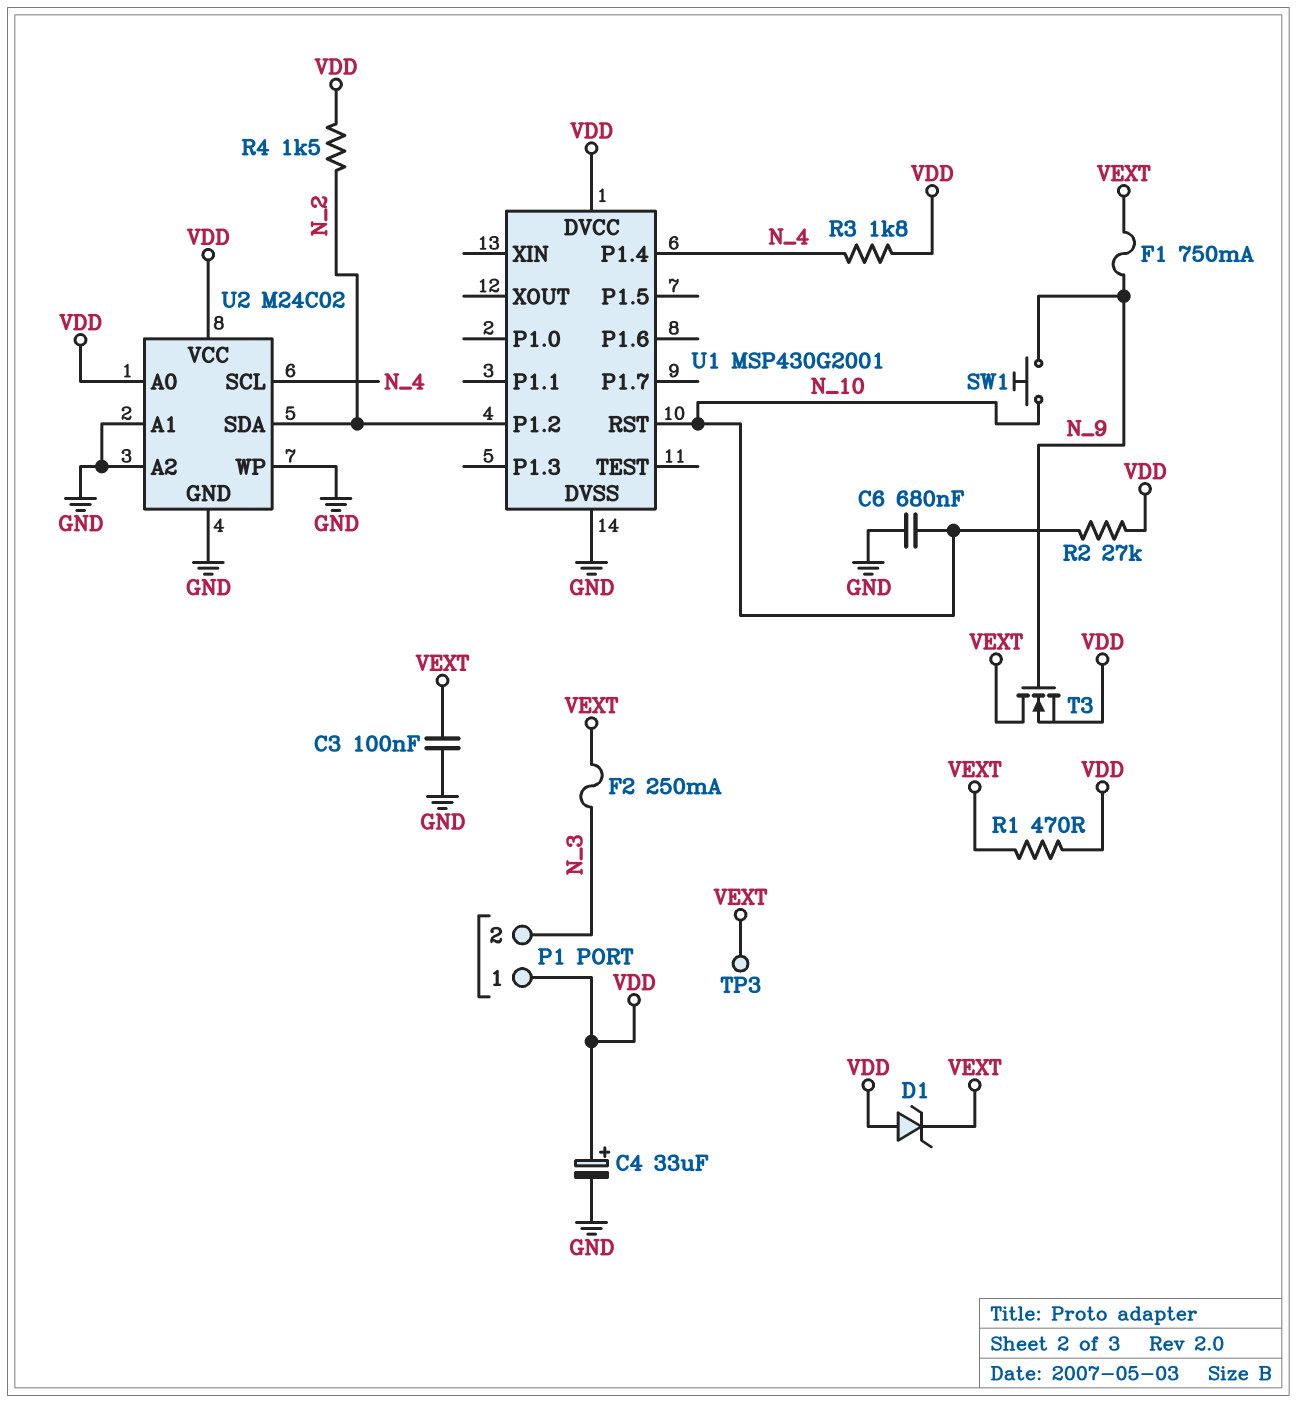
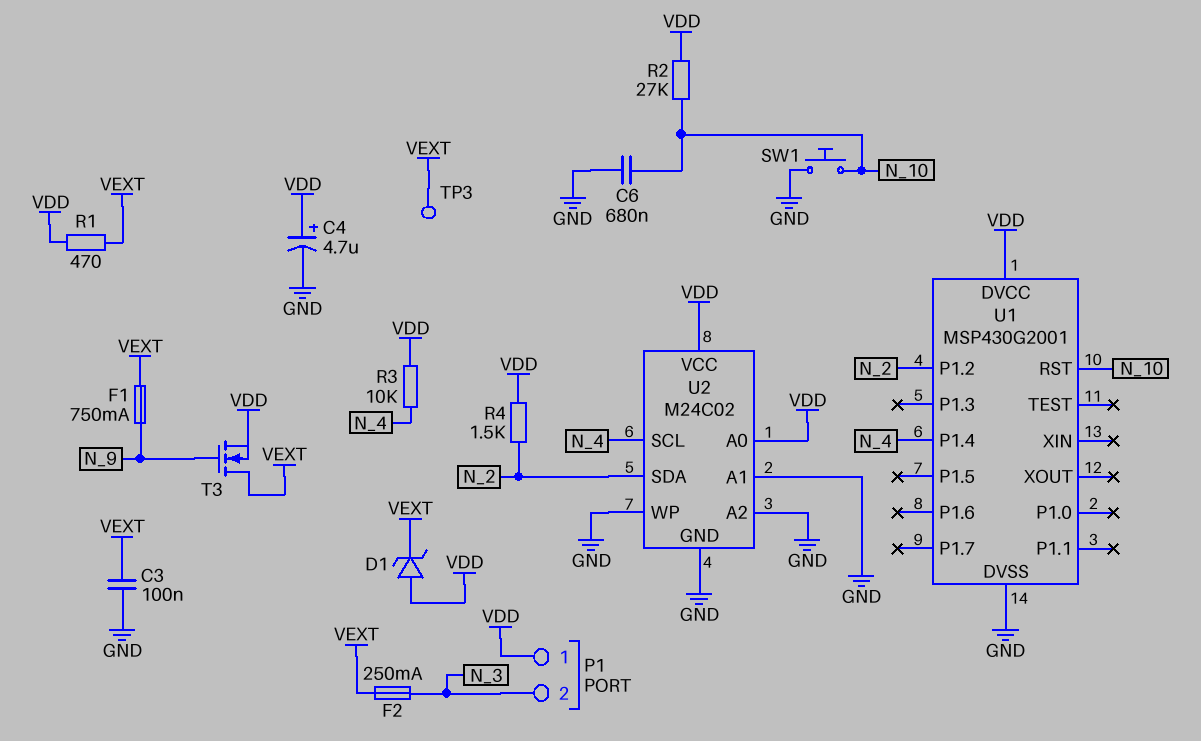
C4: 33uF (plus VDD, minus GND) -> 4.7uF (plus VDD, minus GND)
R3: 1.8k (N_4, VDD) -> 10k (N_4, VDD)
SW1: button (N_9, N_10) -> button (GND, N_10)

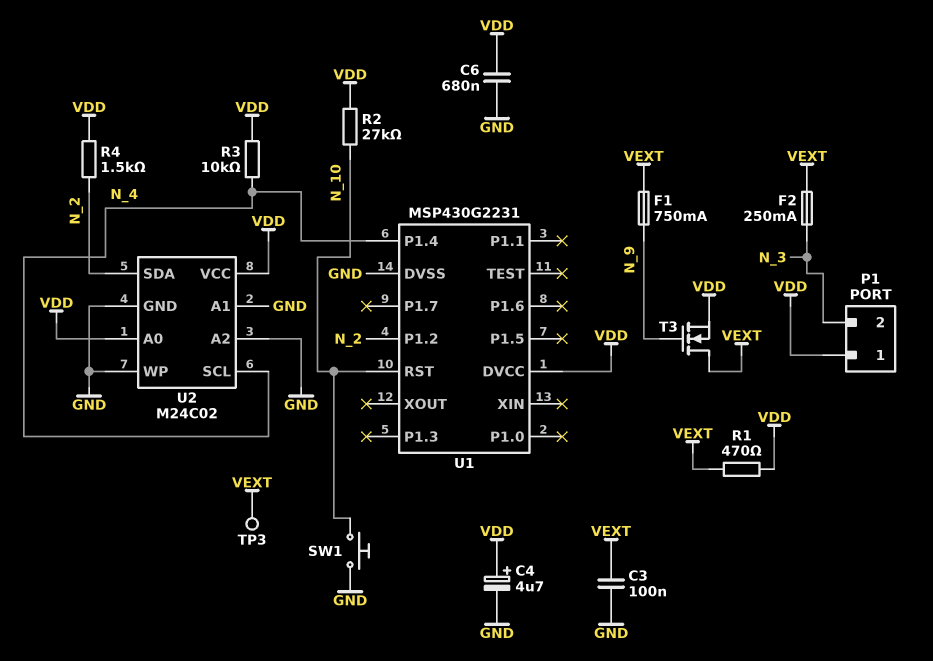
C6: 680nF (GND, N_10) -> 680nF (GND, VDD)
D1: zener (A VDD, K VEXT) -> none
U1: MSP430G2001 -> MSP430G2231

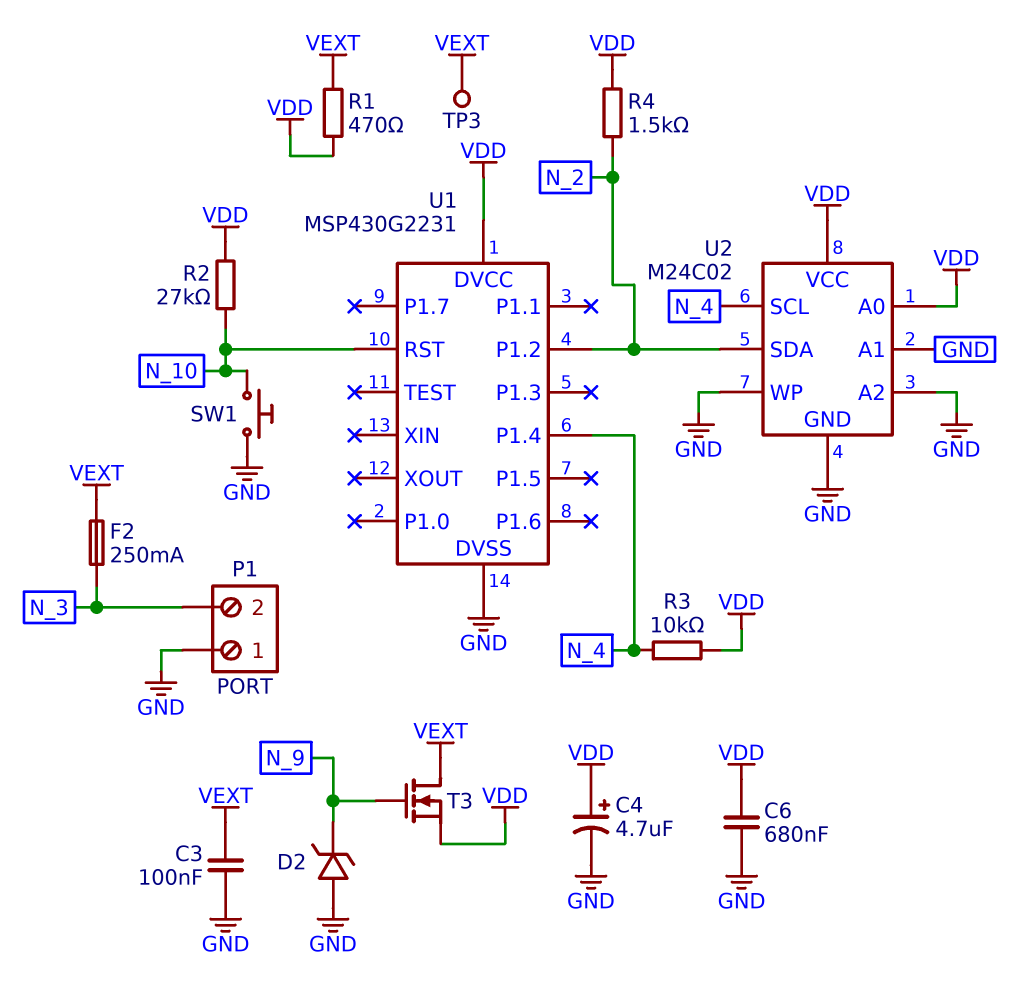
D2: none -> zener (A GND, K N_9)
F1: 750mA (N_9, VEXT) -> none
P1 pin 1: VDD -> GND

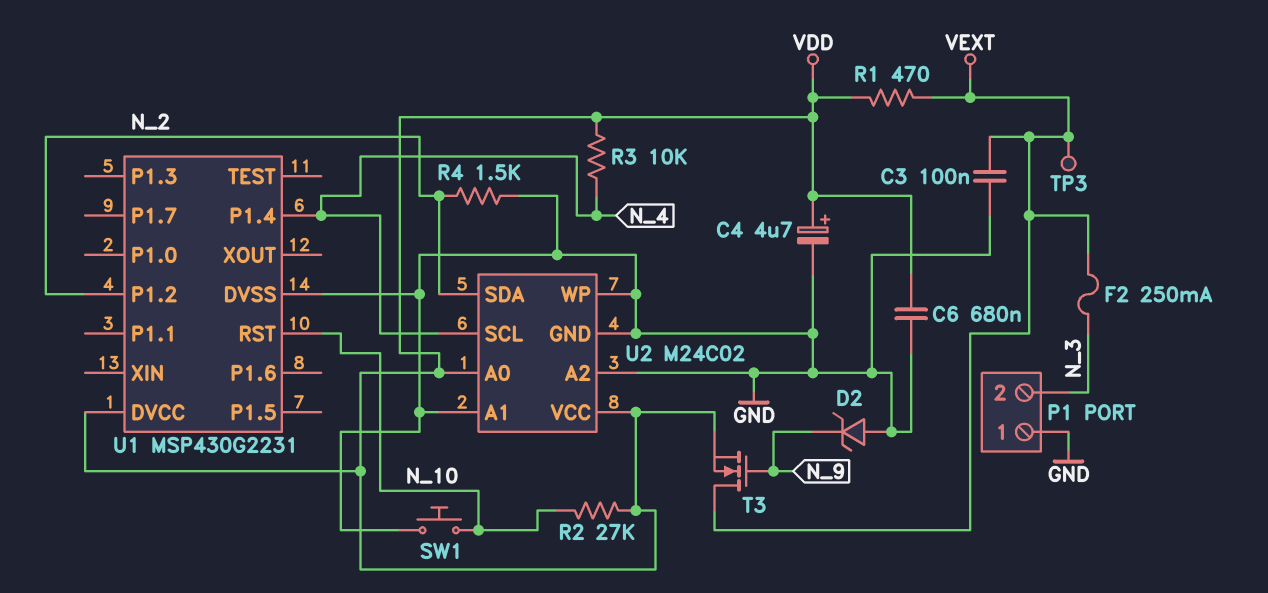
R4: 1.5k (N_2, VDD) -> 1.5k (GND, N_2)

